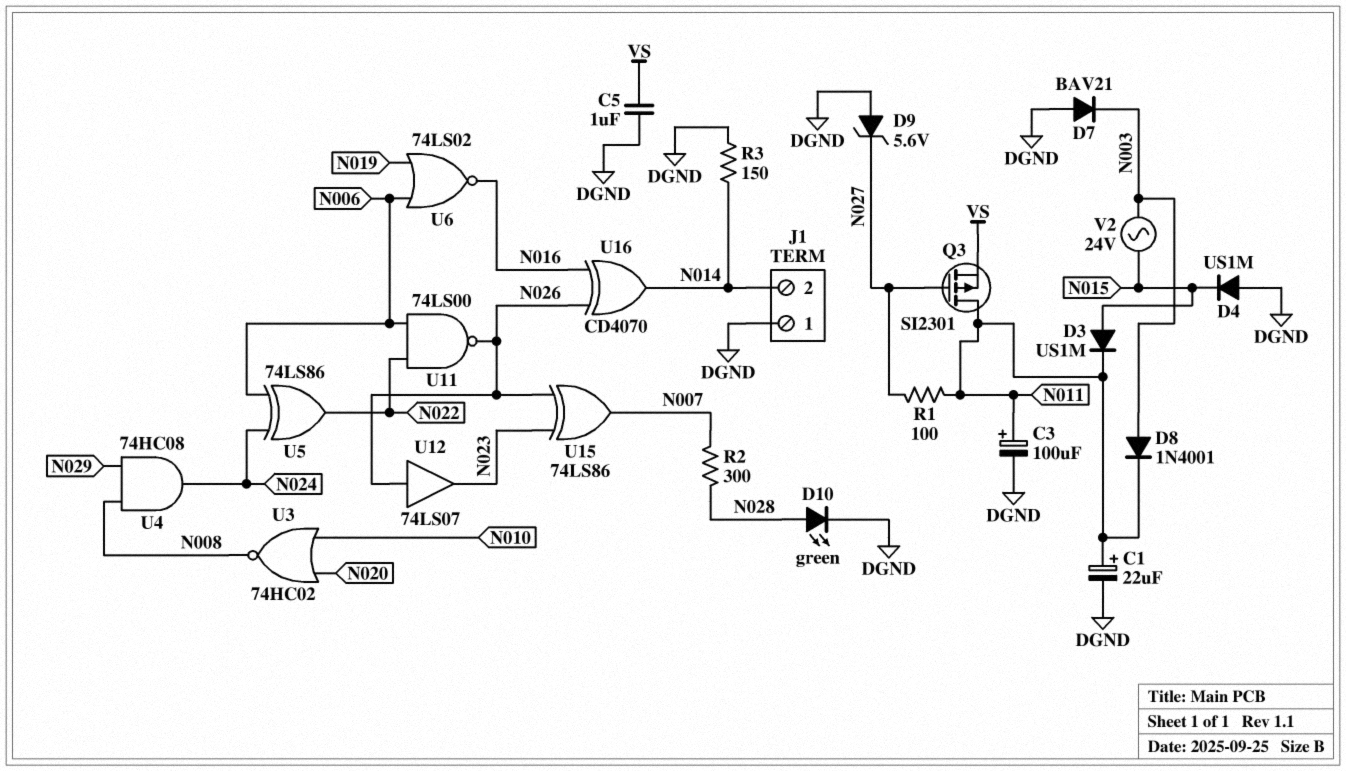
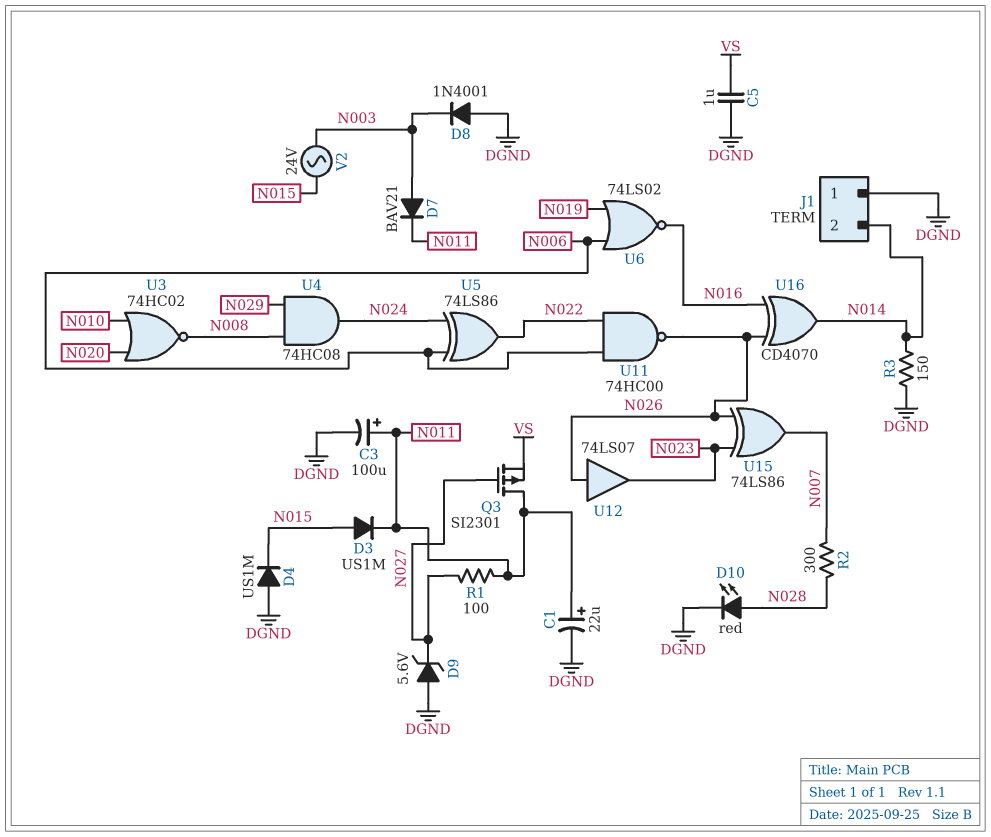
D7: diode BAV21 (A DGND, K N003) -> diode BAV21 (A N003, K N011)
D8: diode 1N4001 (A N003, K N011) -> diode 1N4001 (A DGND, K N003)
D10: LED green (A N028, K DGND) -> LED red (A N028, K DGND)
U11: NAND 74LS00 (in N006, in N022, out N026) -> NAND 74HC00 (in N006, in N022, out N026)

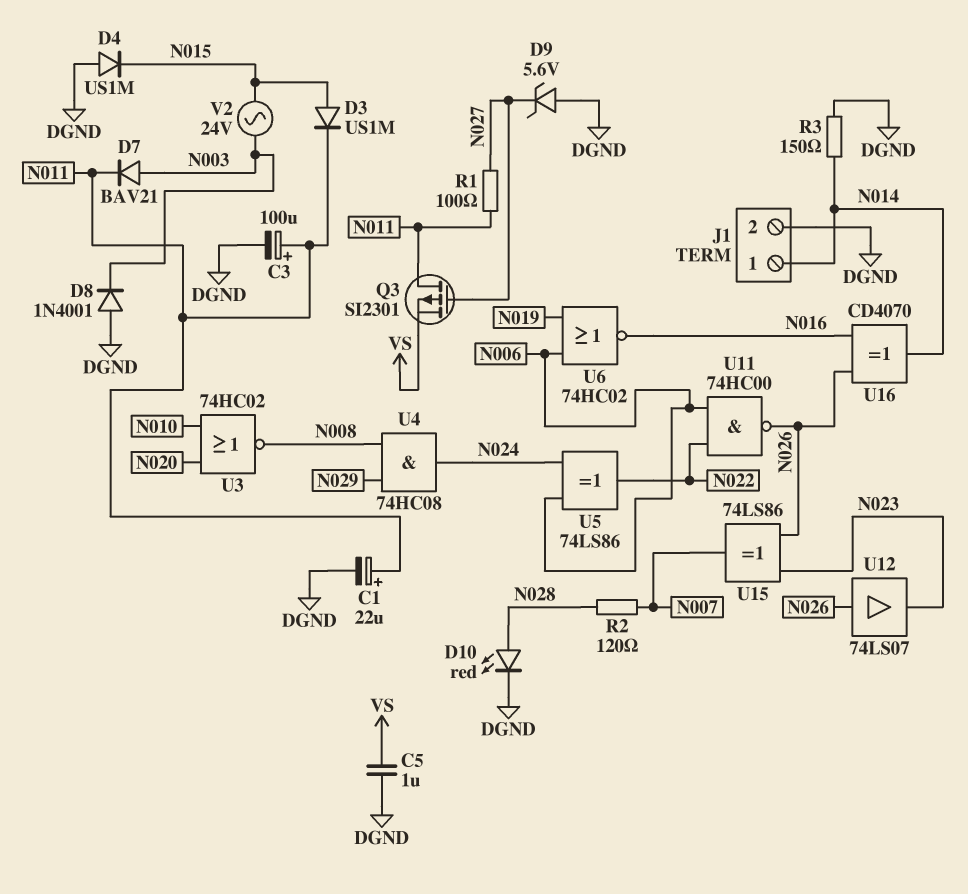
J1 pin 1: DGND -> N014
J1 pin 2: N014 -> DGND
R2: 300 (N007, N028) -> 120 (N007, N028)
U6: NOR 74LS02 (in N006, in N019, out N016) -> NOR 74HC02 (in N006, in N019, out N016)

